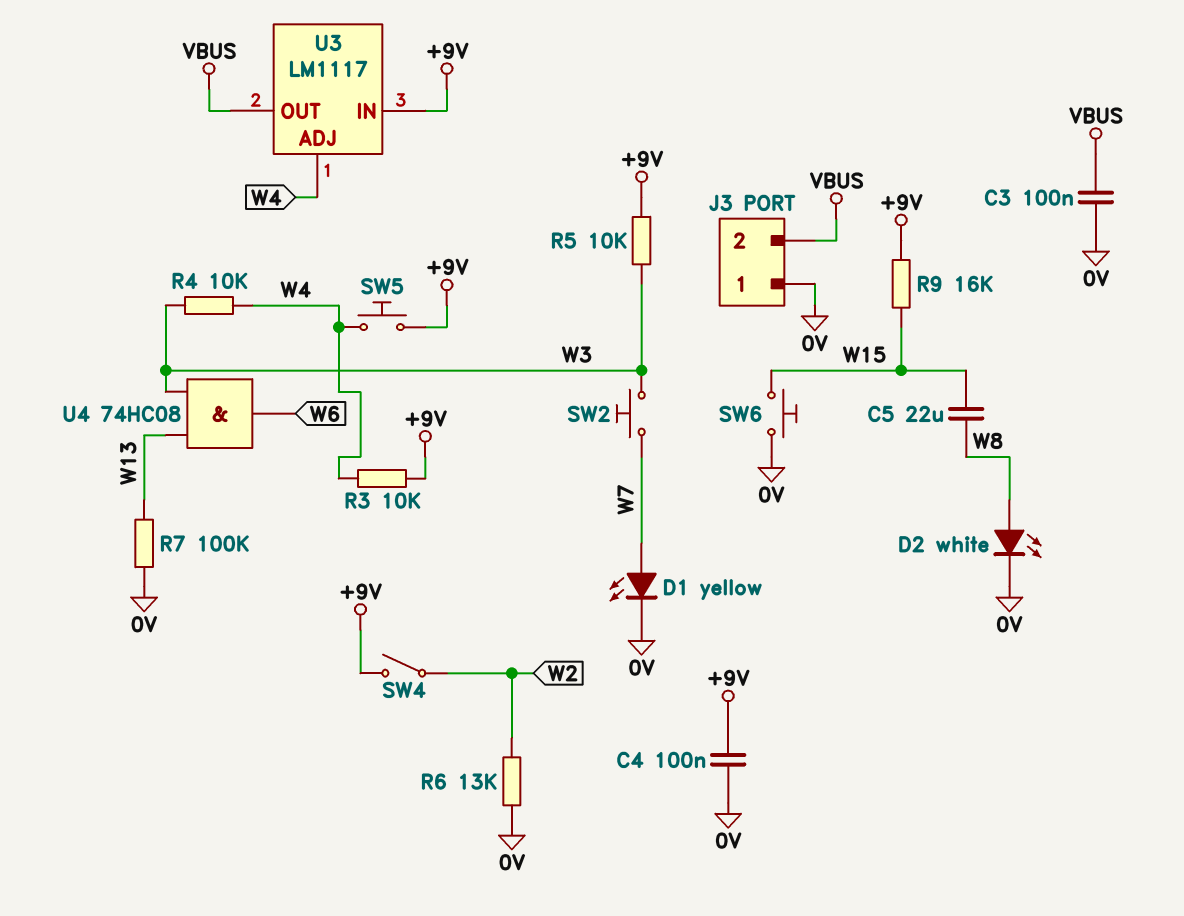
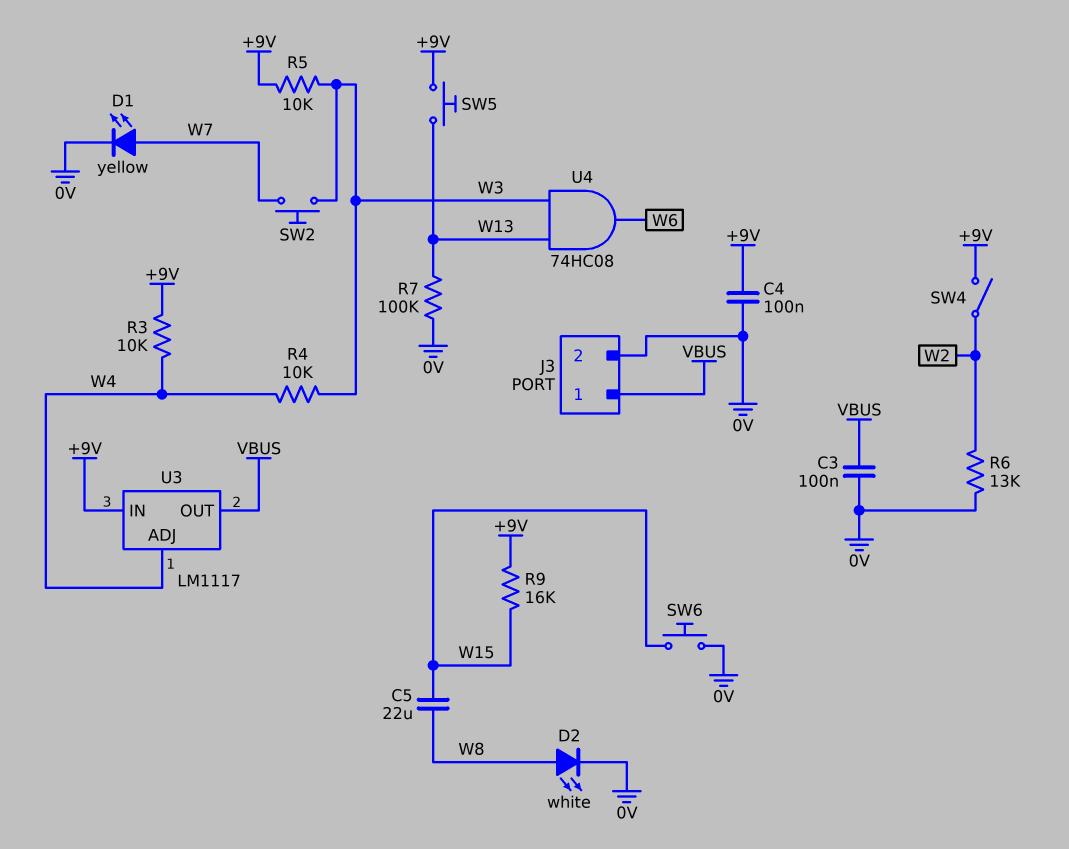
J3 pin 1: 0V -> VBUS
J3 pin 2: VBUS -> 0V
SW5: button (+9V, W4) -> button (+9V, W13)

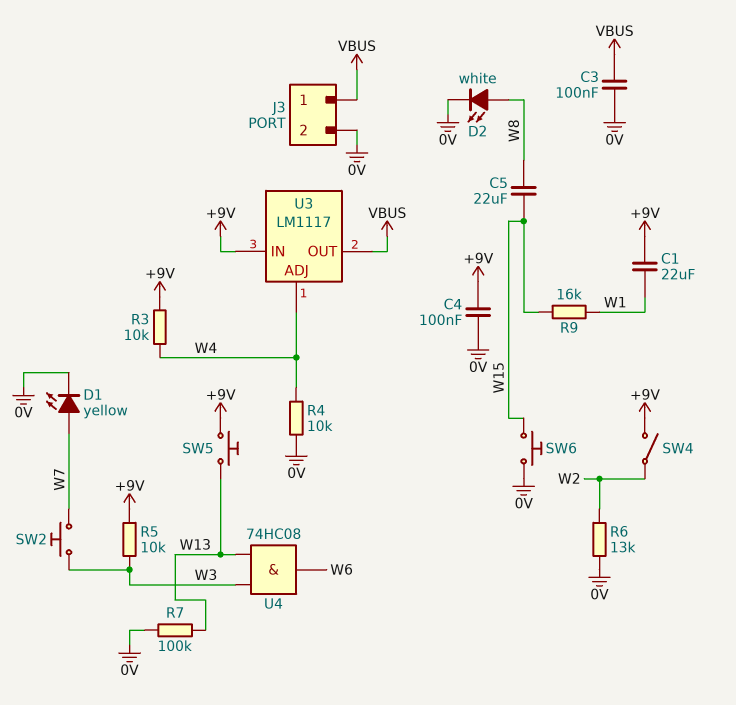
C1: none -> 22uF (+9V, W1)
R4: 10k (W3, W4) -> 10k (0V, W4)
R9: 16k (+9V, W15) -> 16k (W1, W15)

